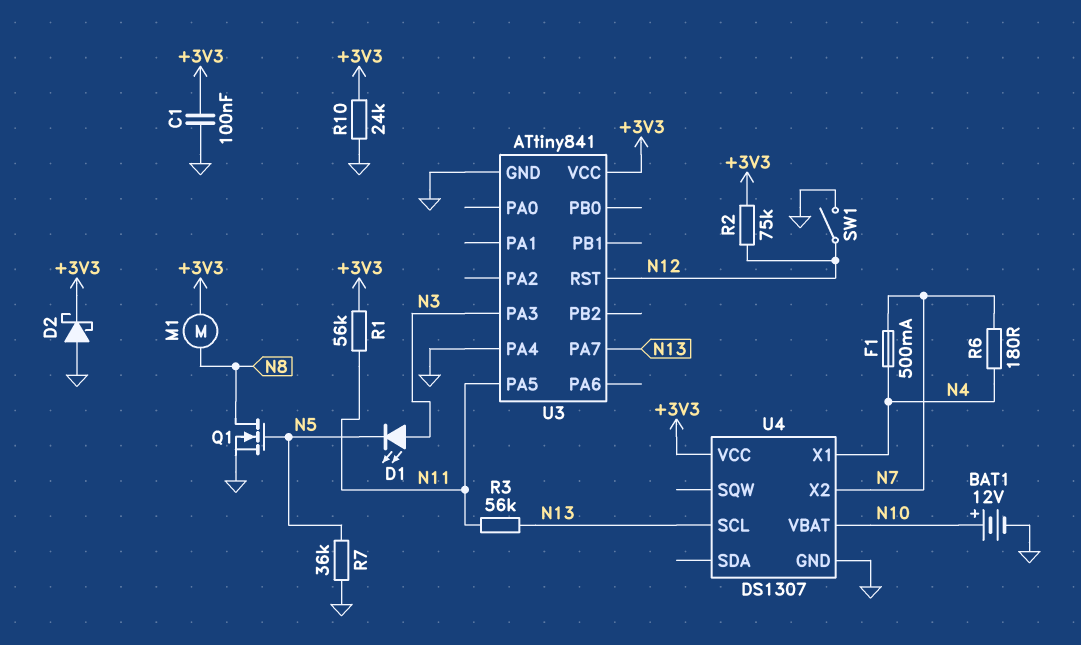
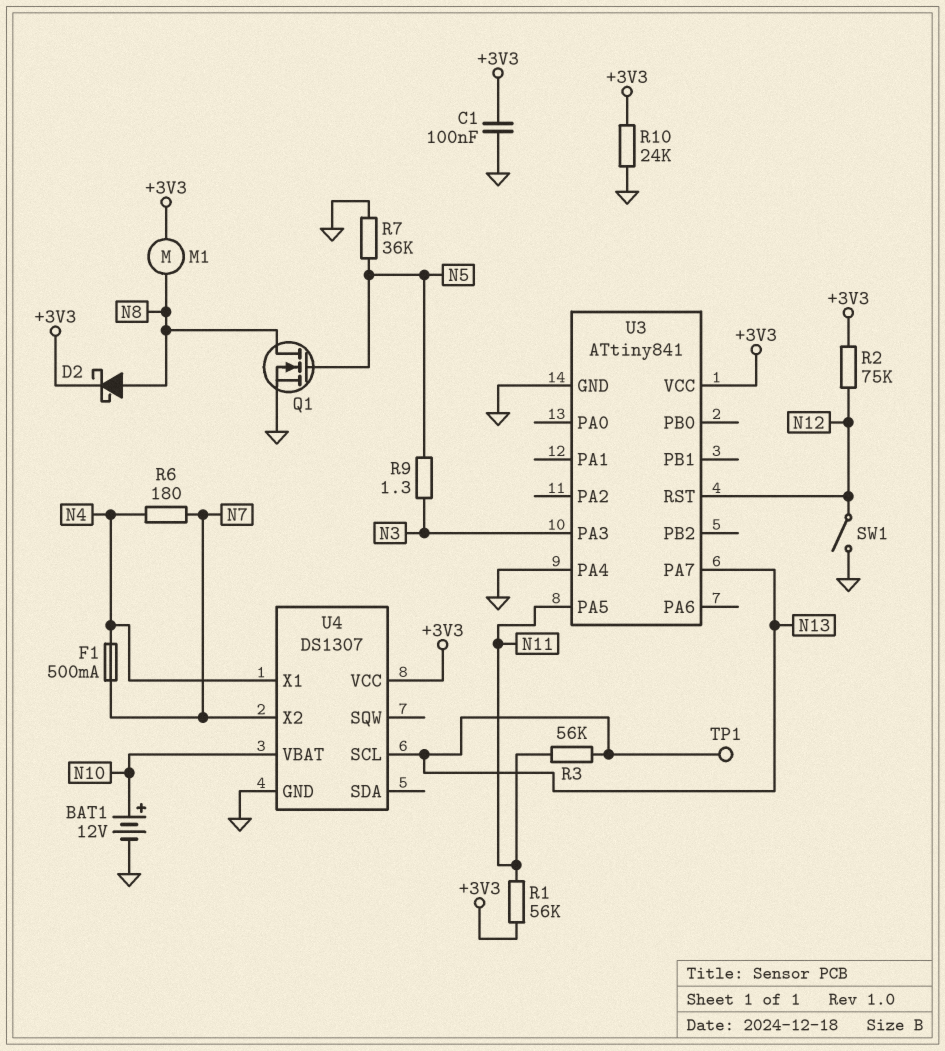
D1: LED (A N3, K N5) -> none
D2: schottky (A GND, K +3V3) -> schottky (A N8, K +3V3)
R9: none -> 1.3 (N3, N5)
TP1: none -> test point (N13)

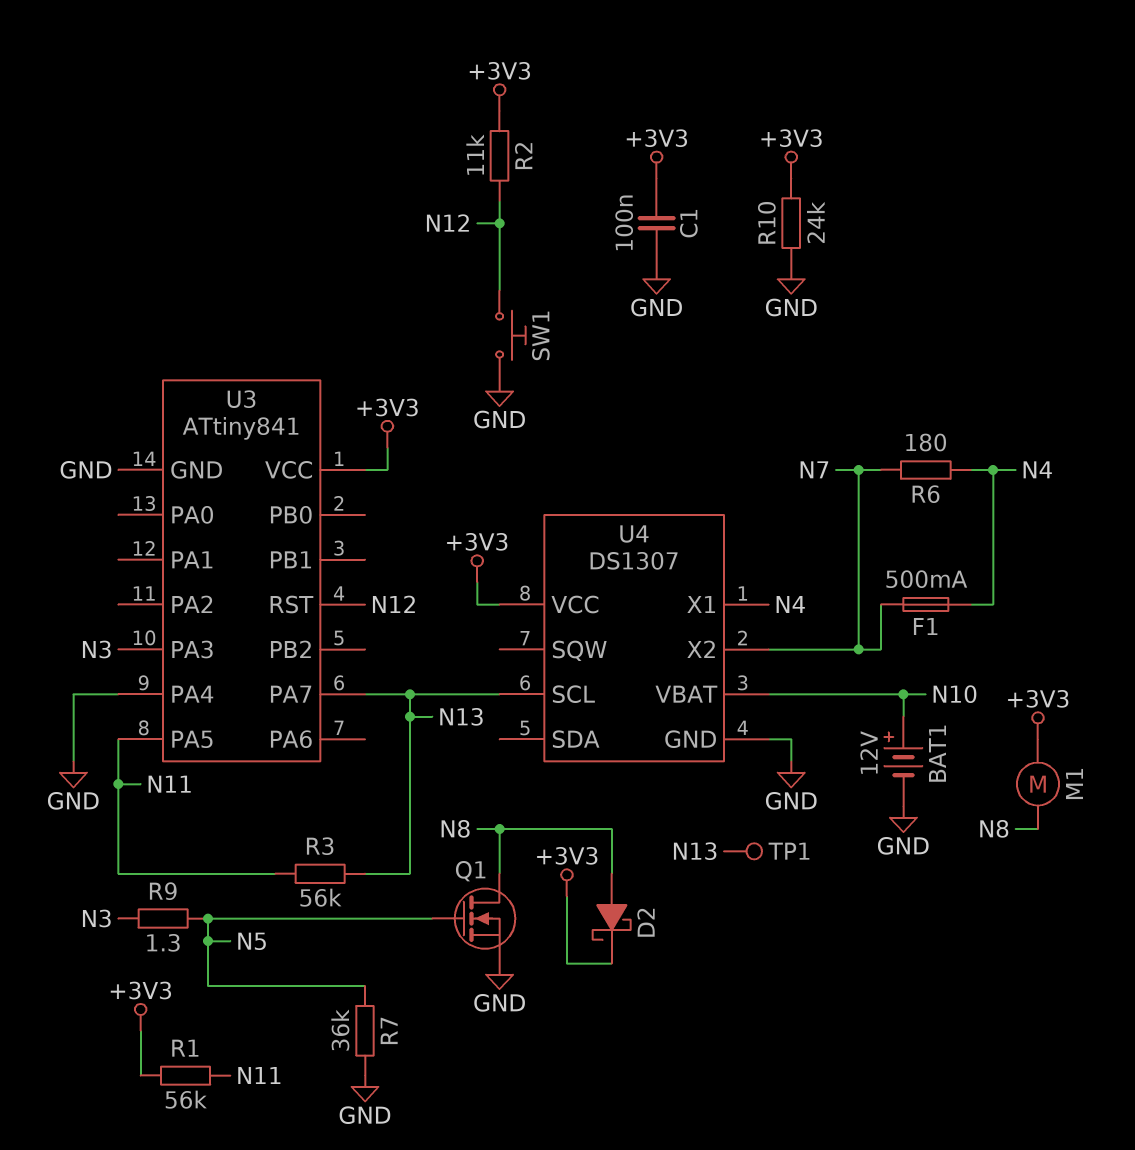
R2: 75k (+3V3, N12) -> 11k (+3V3, N12)
SW1: switch (GND, N12) -> button (GND, N12)

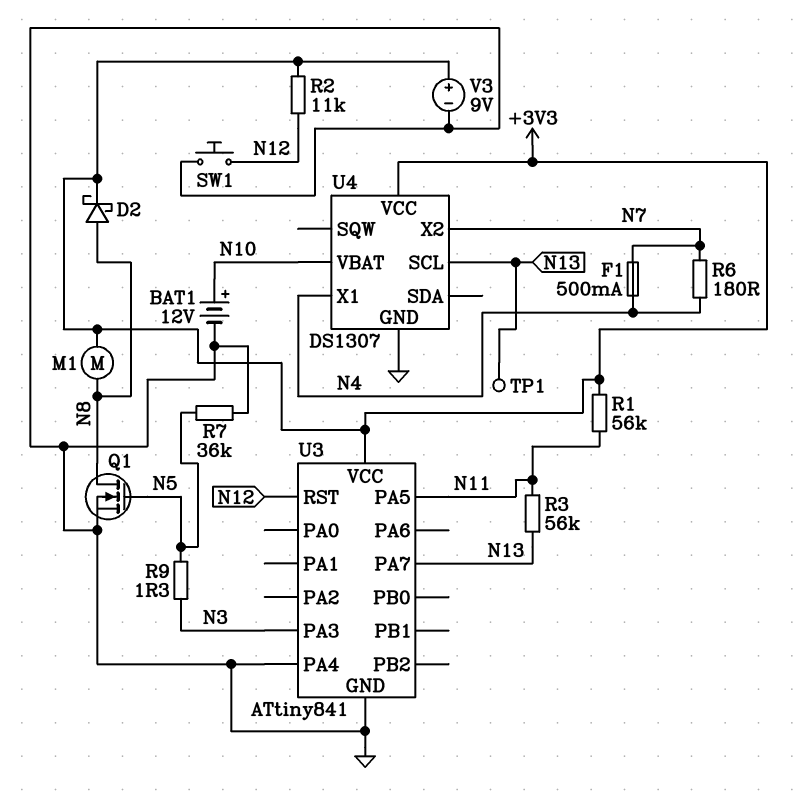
C1: 100nF (+3V3, GND) -> none
R10: 24k (+3V3, GND) -> none
V3: none -> 9V (plus +3V3, minus GND)

